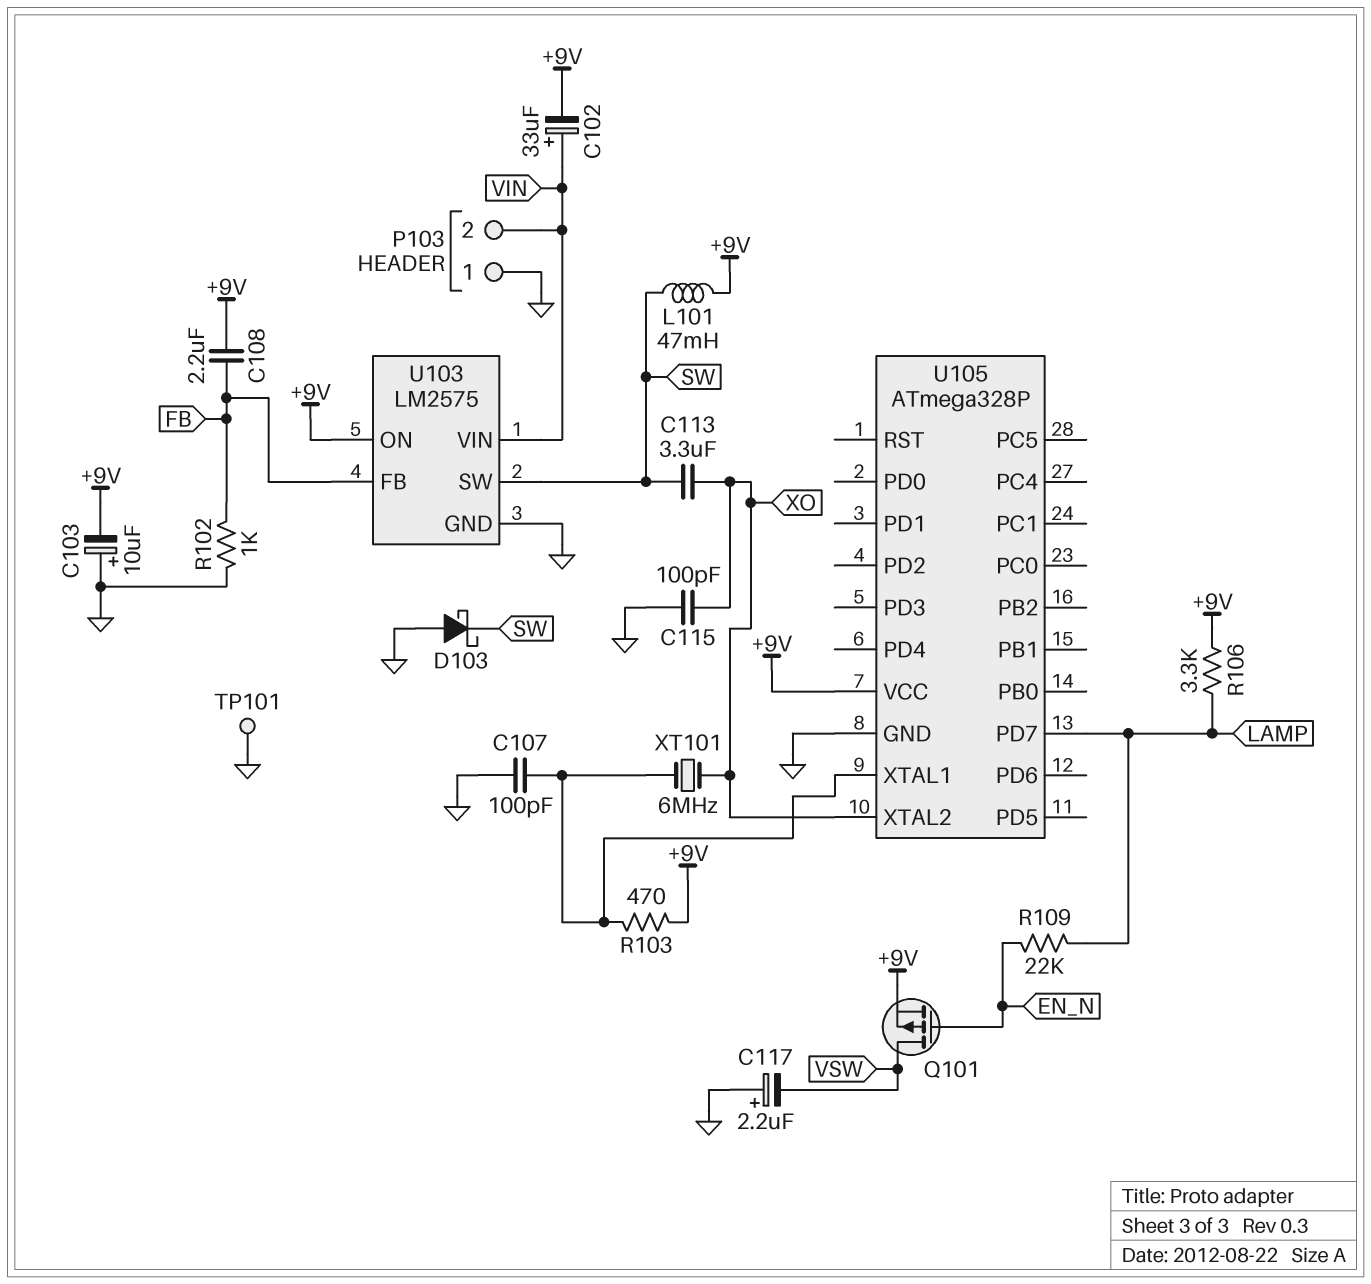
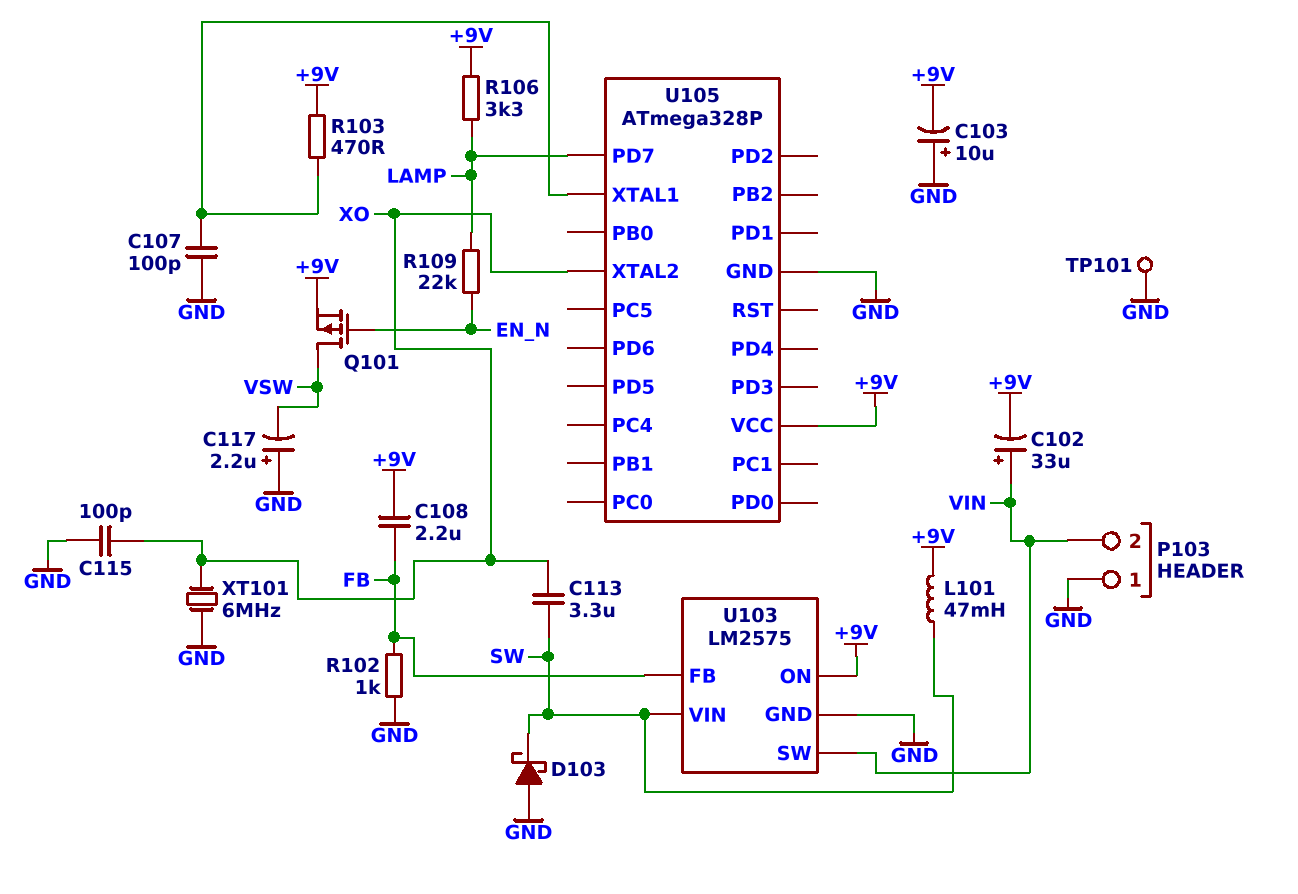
U103 pin SW: SW -> VIN
U103 pin VIN: VIN -> SW
XT101: 6MHz (U105/XTAL1, XO) -> 6MHz (GND, XO)

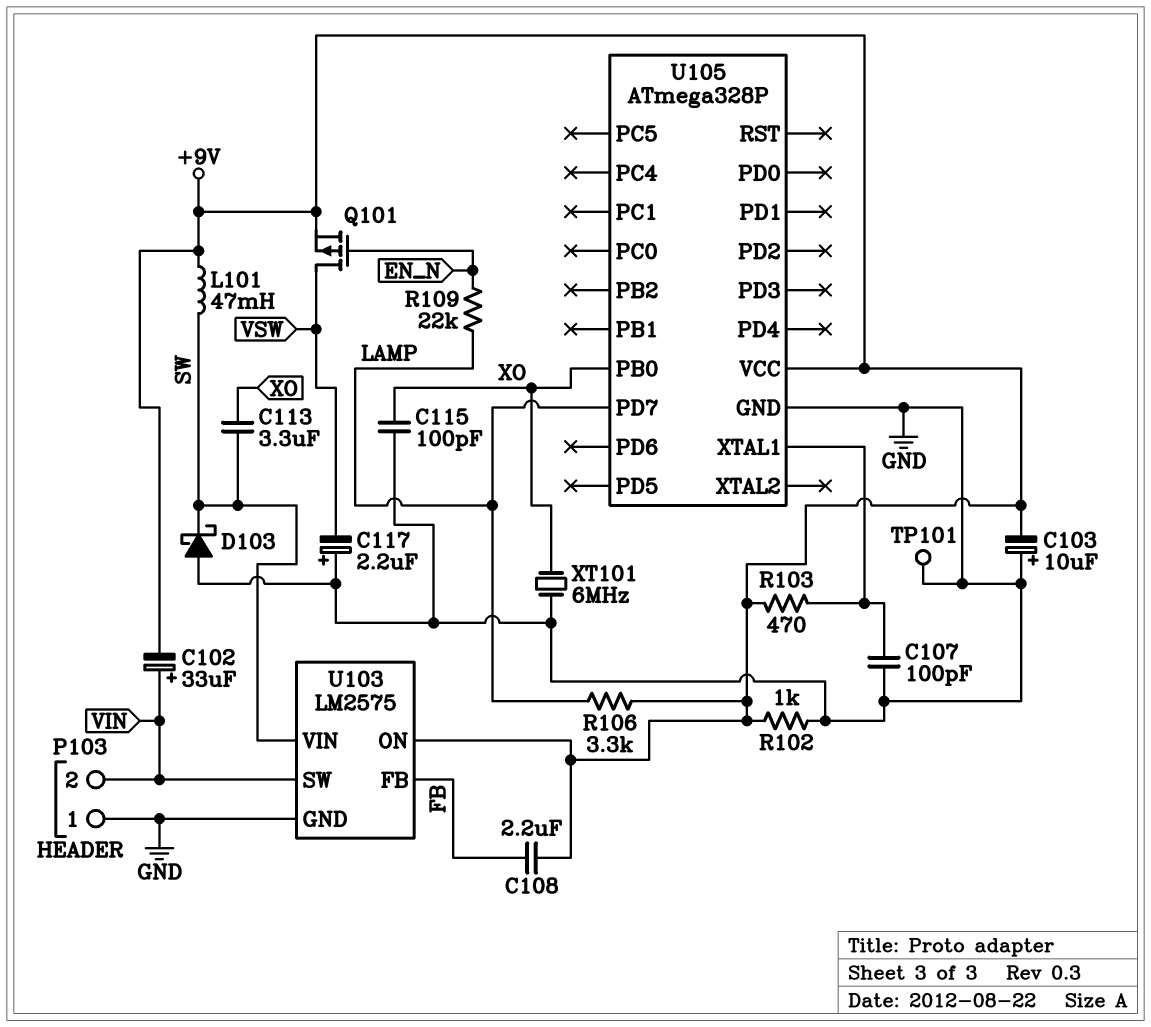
R102: 1k (FB, GND) -> 1k (+9V, GND)
U105 pin PB0: none -> XO
U105 pin XTAL2: XO -> none

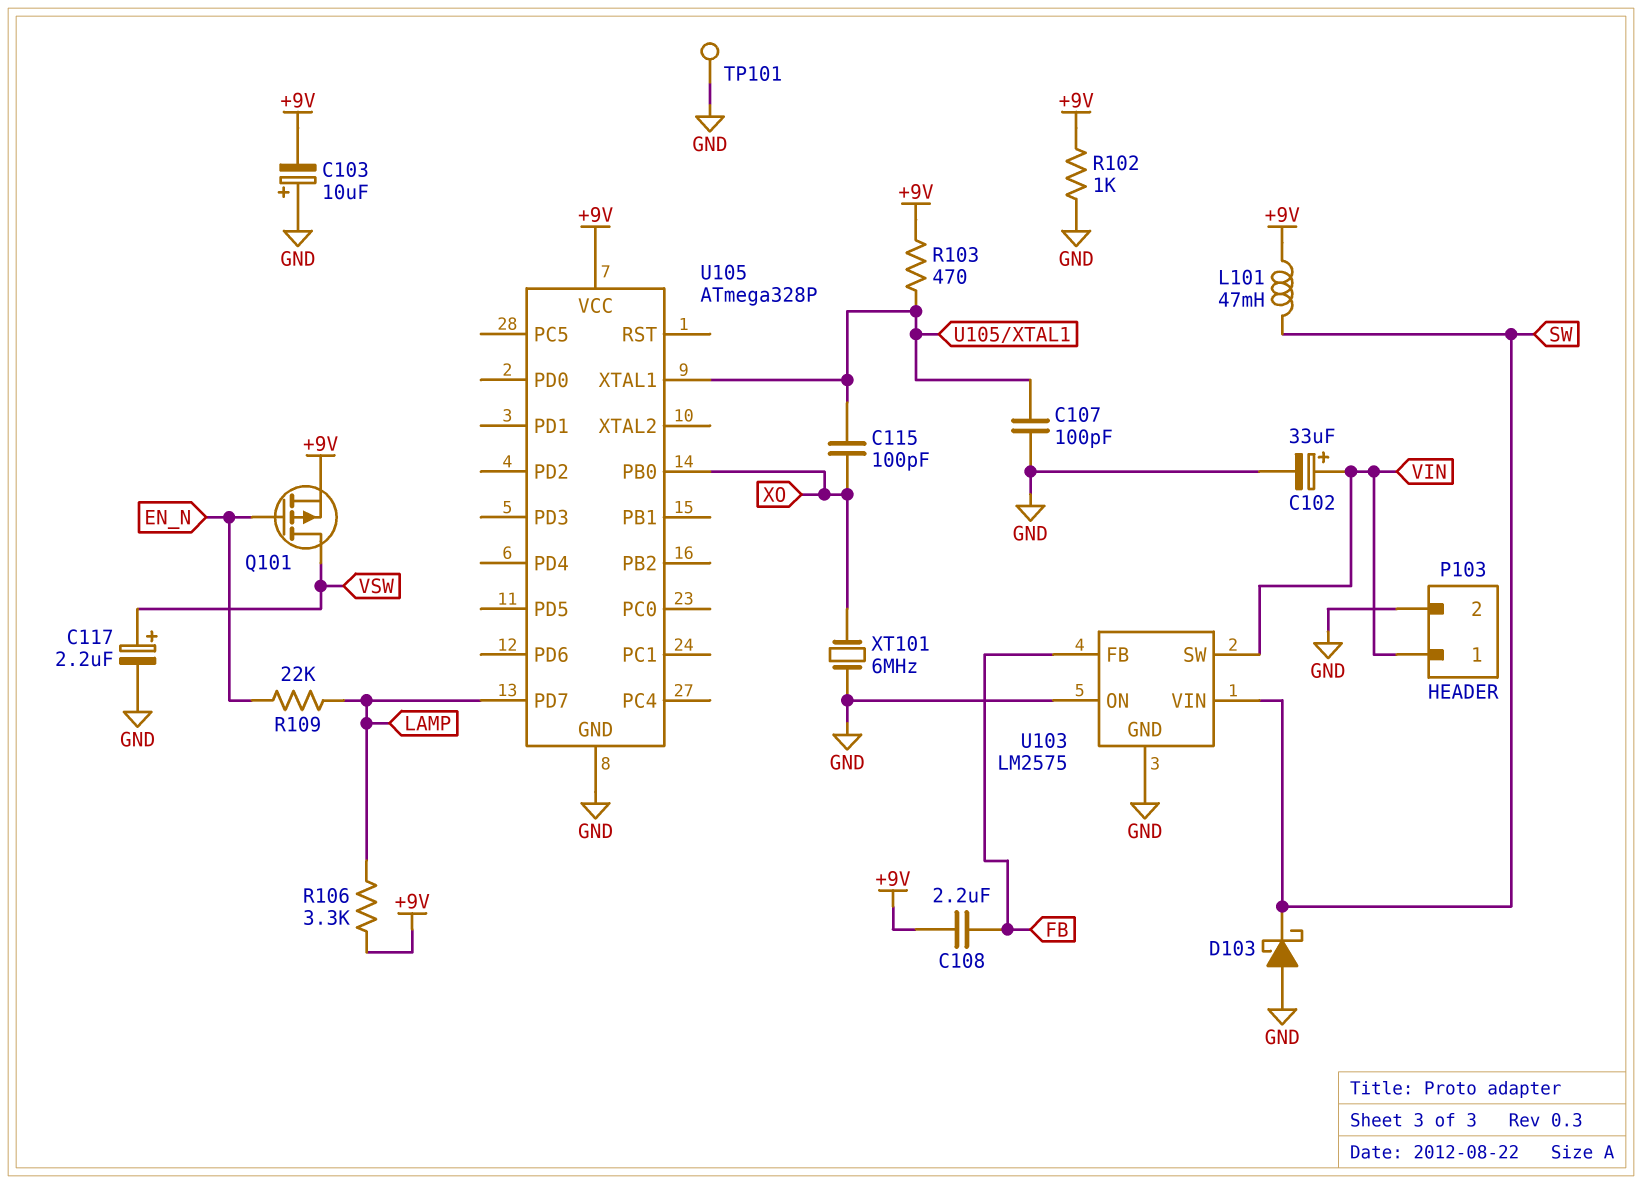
C102: 33uF (plus VIN, minus +9V) -> 33uF (plus VIN, minus GND)
C113: 3.3uF (SW, XO) -> none
C115: 100pF (GND, XO) -> 100pF (U105/XTAL1, XO)
C117: 2.2uF (plus GND, minus VSW) -> 2.2uF (plus VSW, minus GND)
P103 pin 1: GND -> VIN
P103 pin 2: VIN -> GND
U103 pin ON: +9V -> GND

